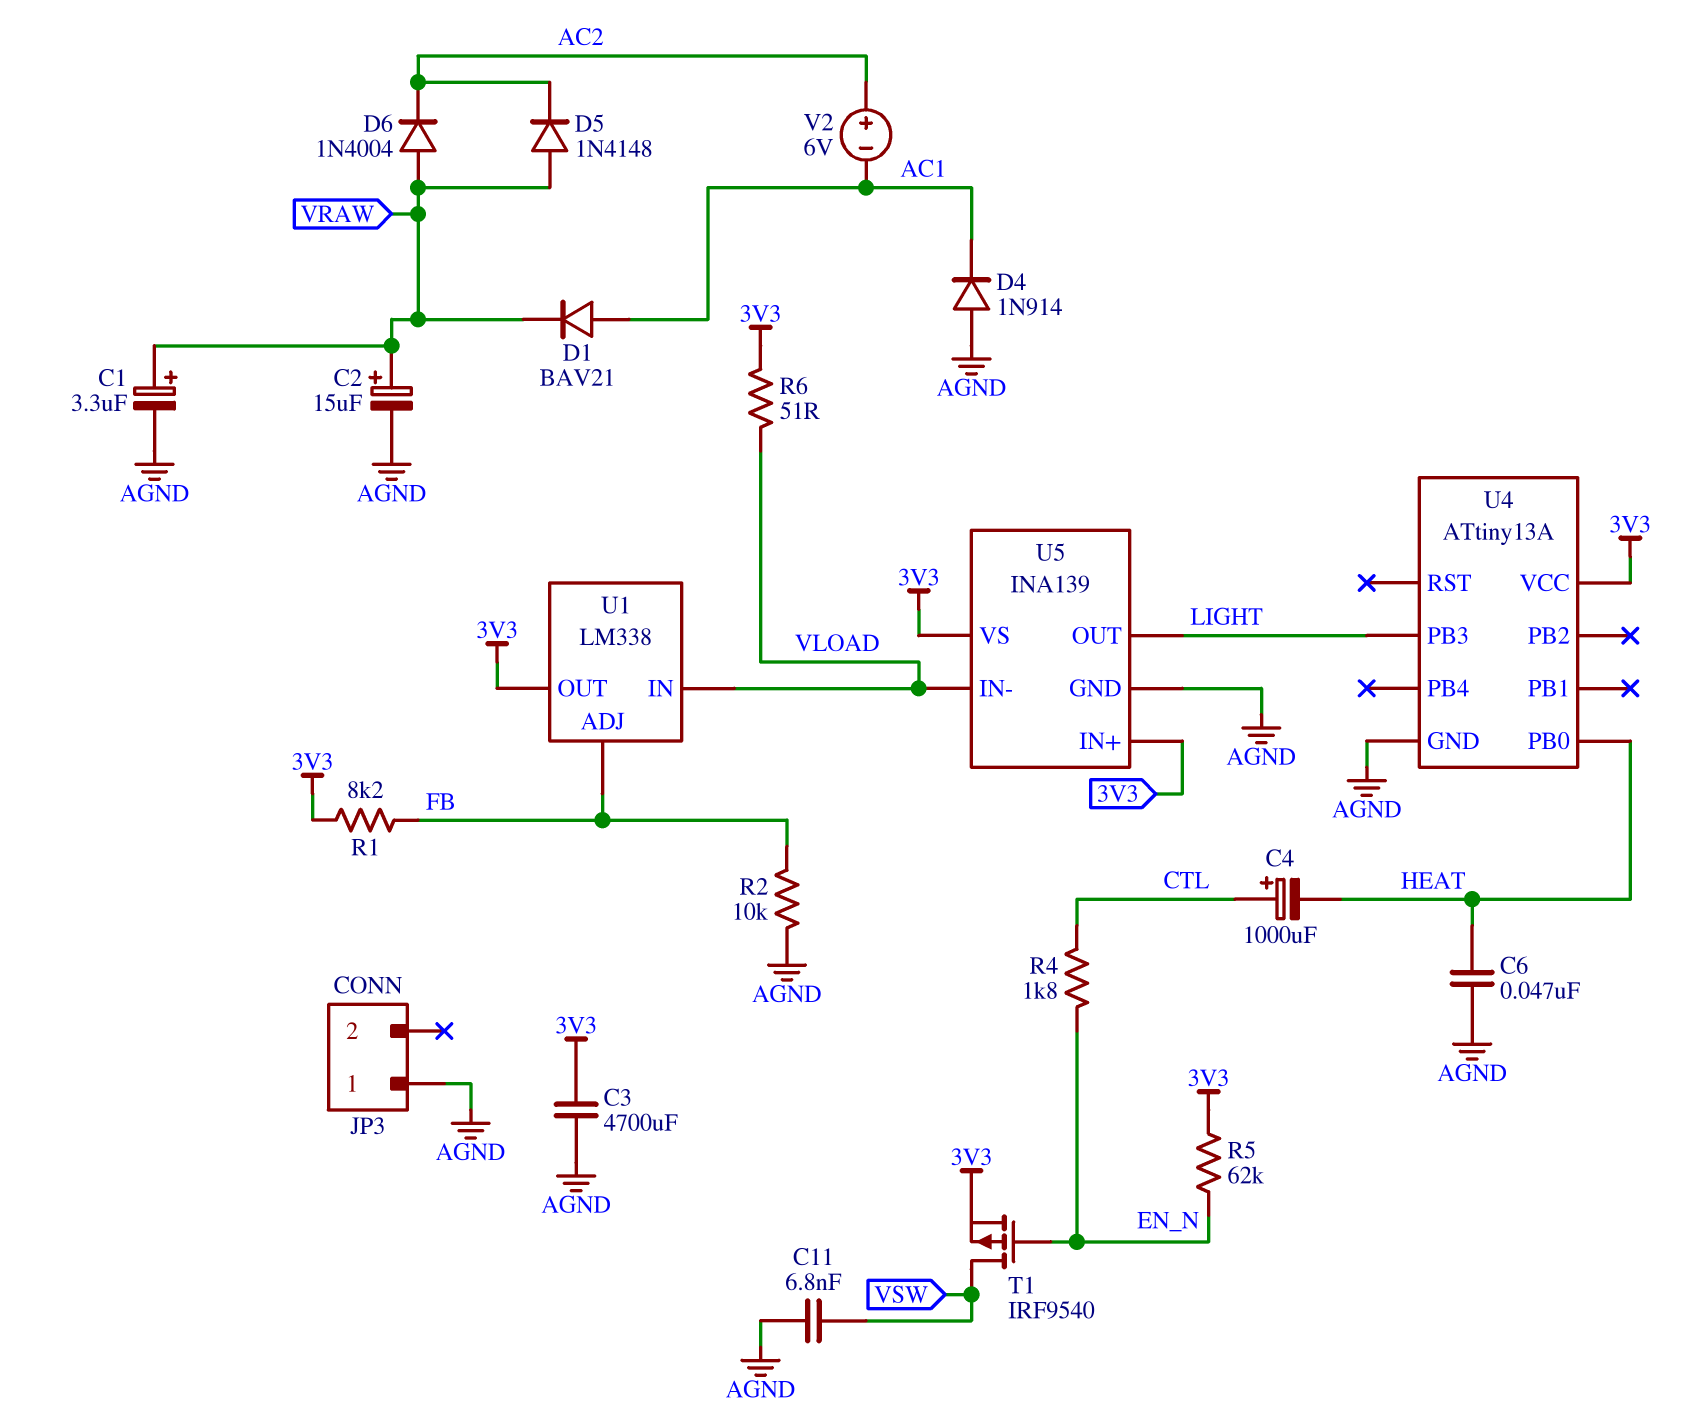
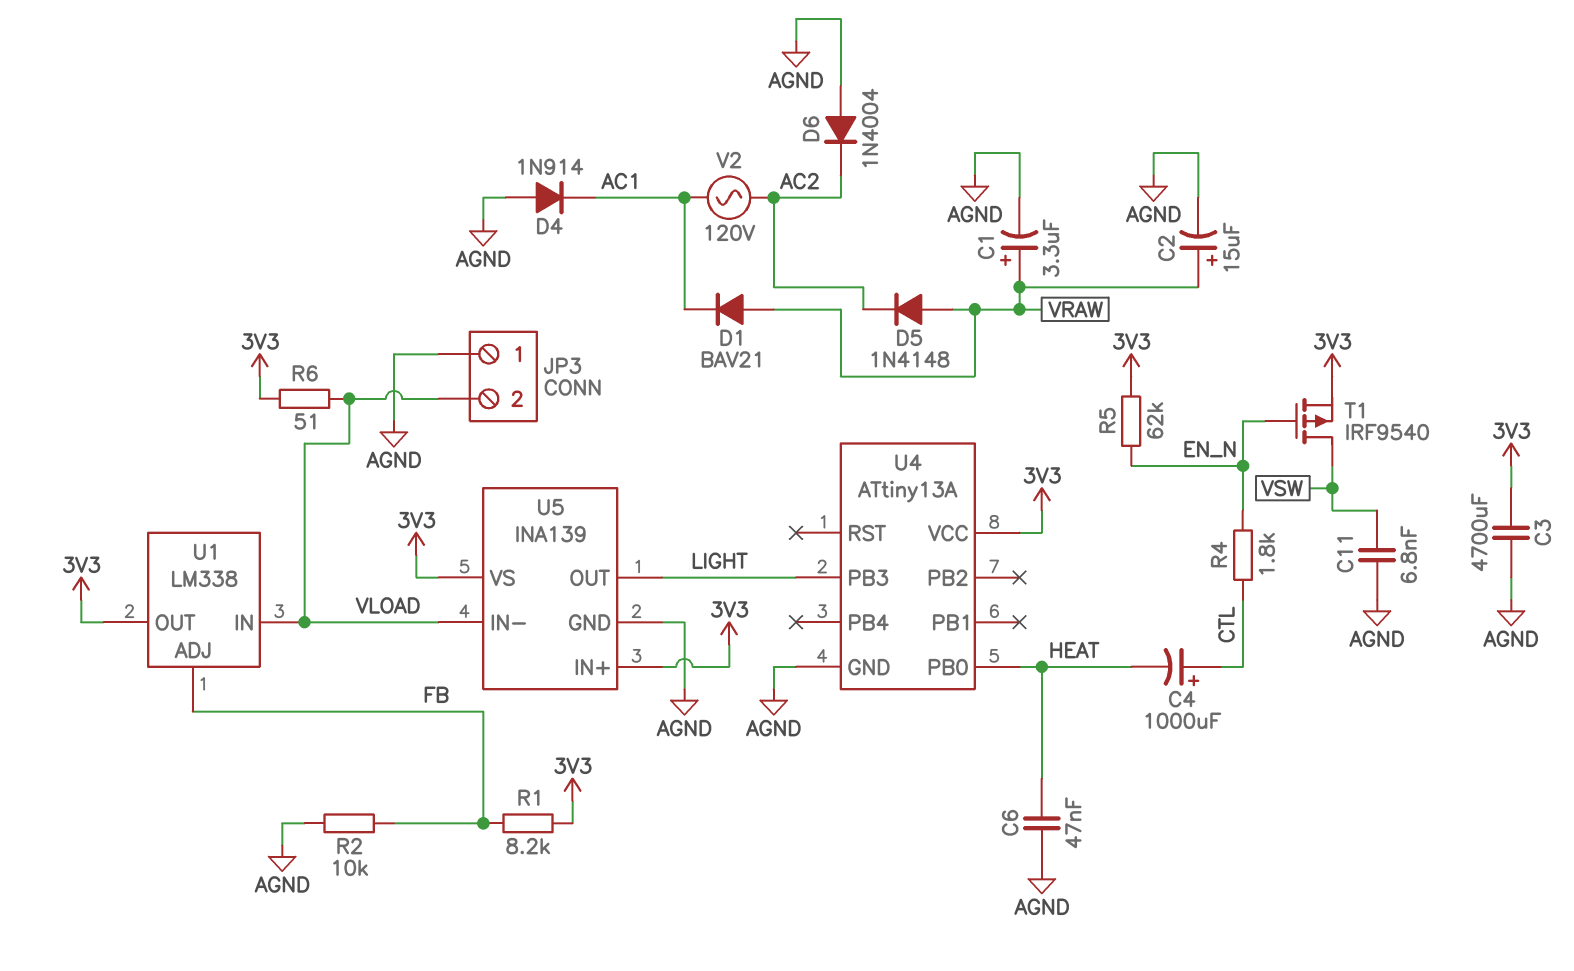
D1: diode BAV21 (A AC1, K VRAW) -> diode BAV21 (A VRAW, K AC1)
D6: diode 1N4004 (A VRAW, K AC2) -> diode 1N4004 (A AGND, K AC2)
JP3 pin 2: none -> VLOAD
V2: 6V (plus AC2, minus AC1) -> AC 120V (AC1, AC2)

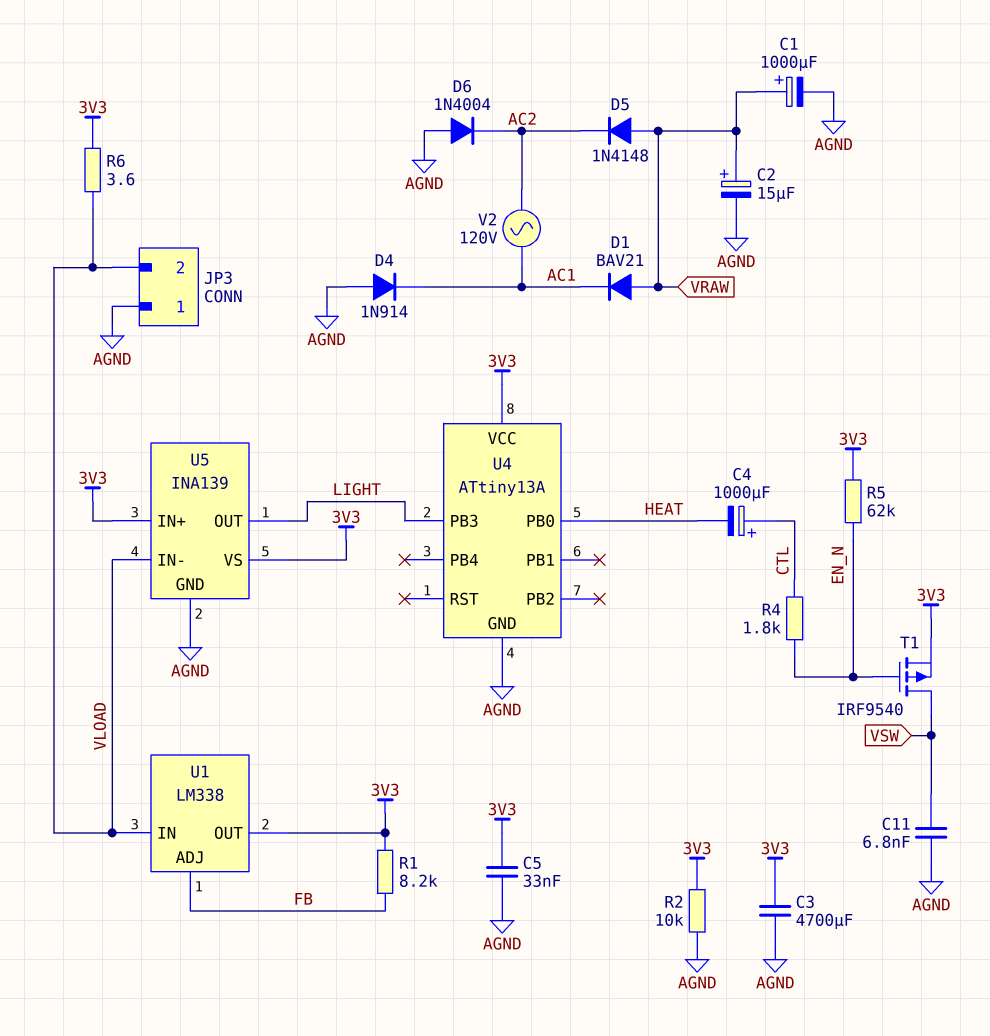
C1: 3.3uF (plus VRAW, minus AGND) -> 1000uF (plus VRAW, minus AGND)
C5: none -> 33nF (3V3, AGND)
C6: 47nF (AGND, HEAT) -> none
R2: 10k (AGND, FB) -> 10k (3V3, AGND)
R6: 51 (3V3, VLOAD) -> 3.6 (3V3, VLOAD)

